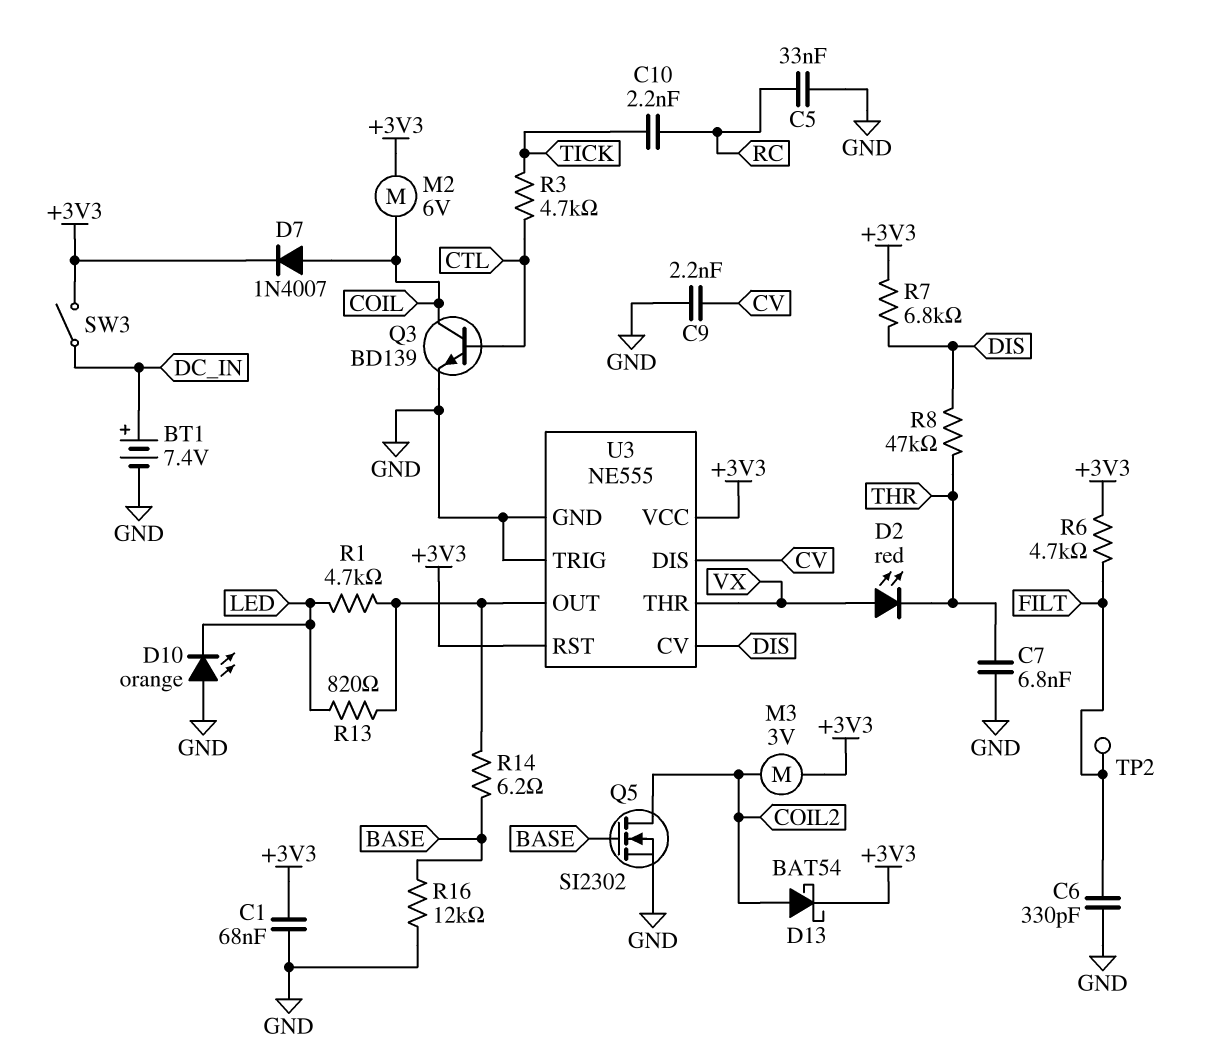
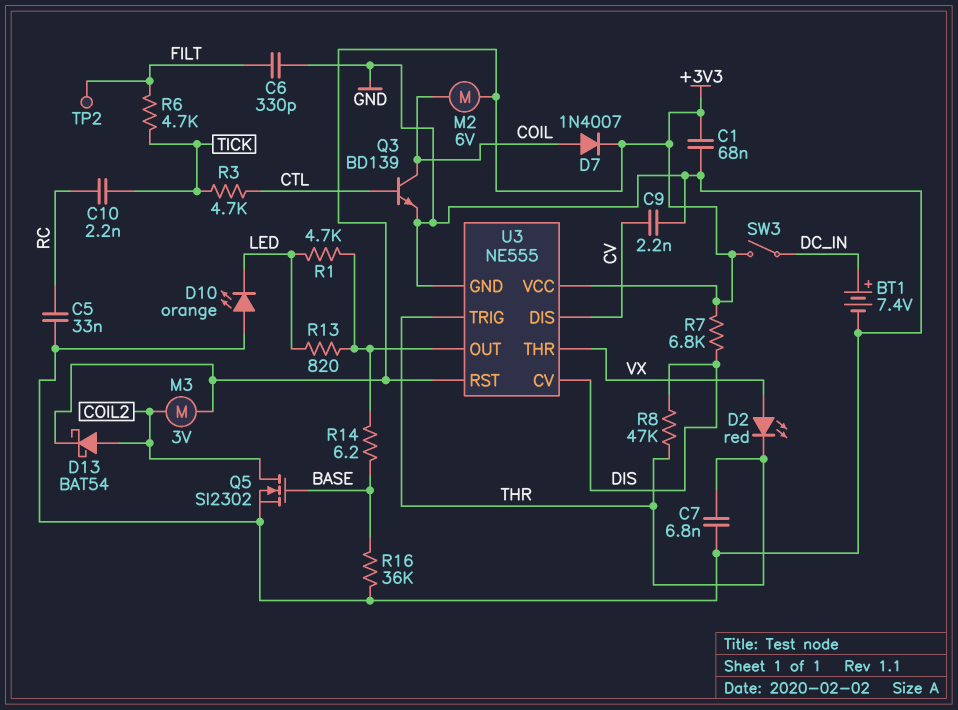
R6: 4.7k (+3V3, FILT) -> 4.7k (FILT, TICK)
R16: 12k (BASE, GND) -> 36k (BASE, GND)
U3 pin TRIG: GND -> THR

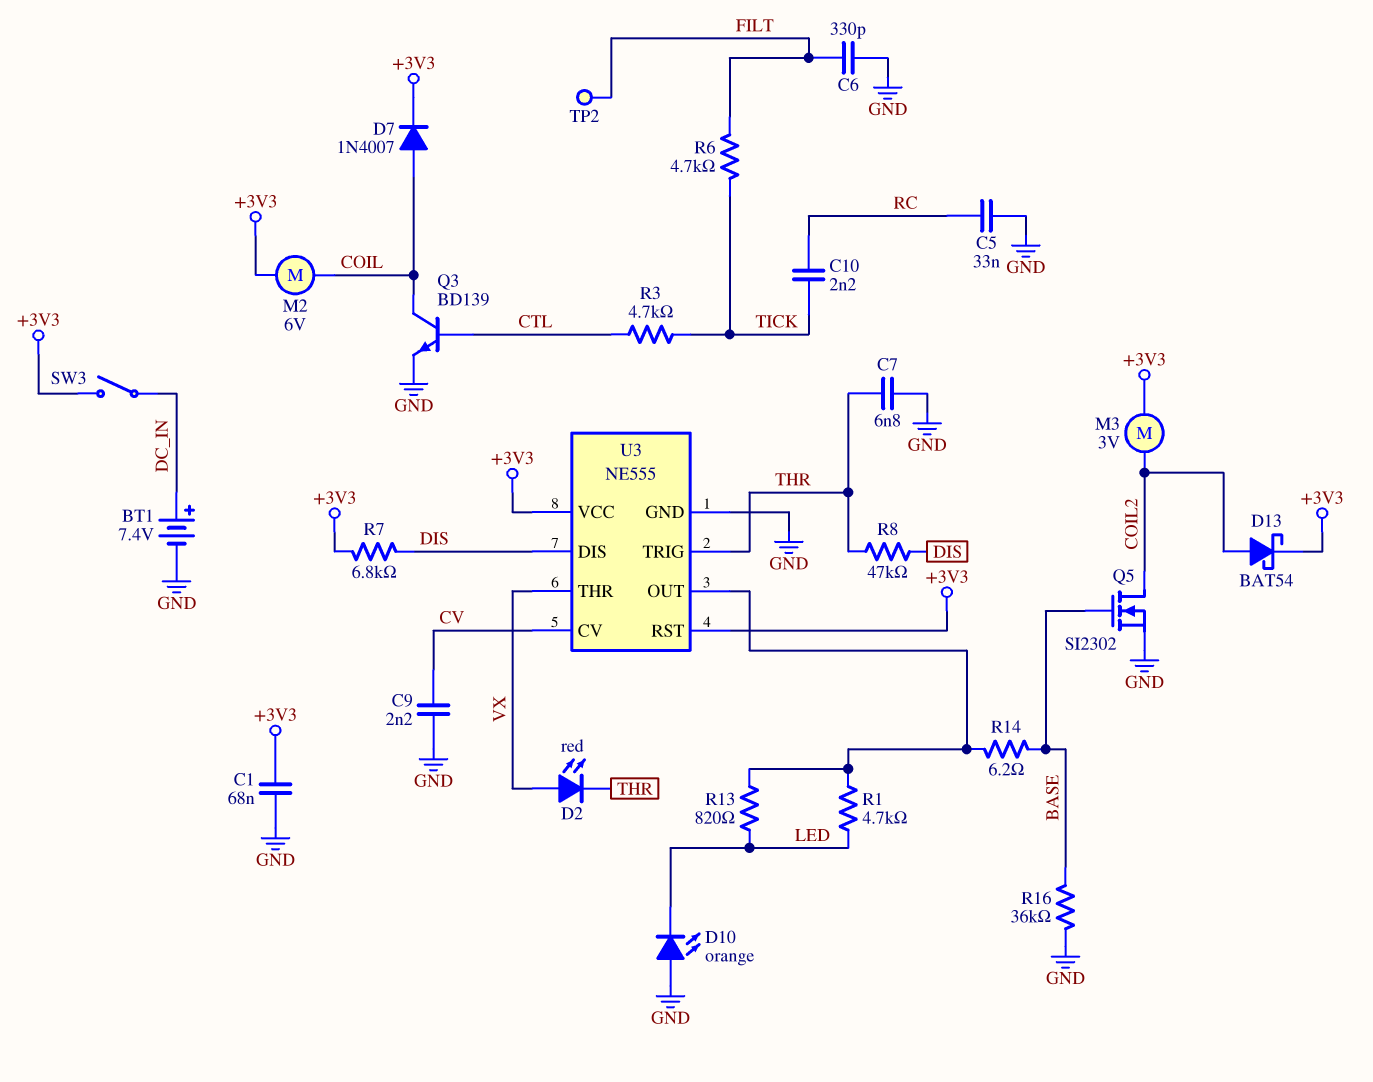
U3 pin CV: DIS -> CV
U3 pin DIS: CV -> DIS

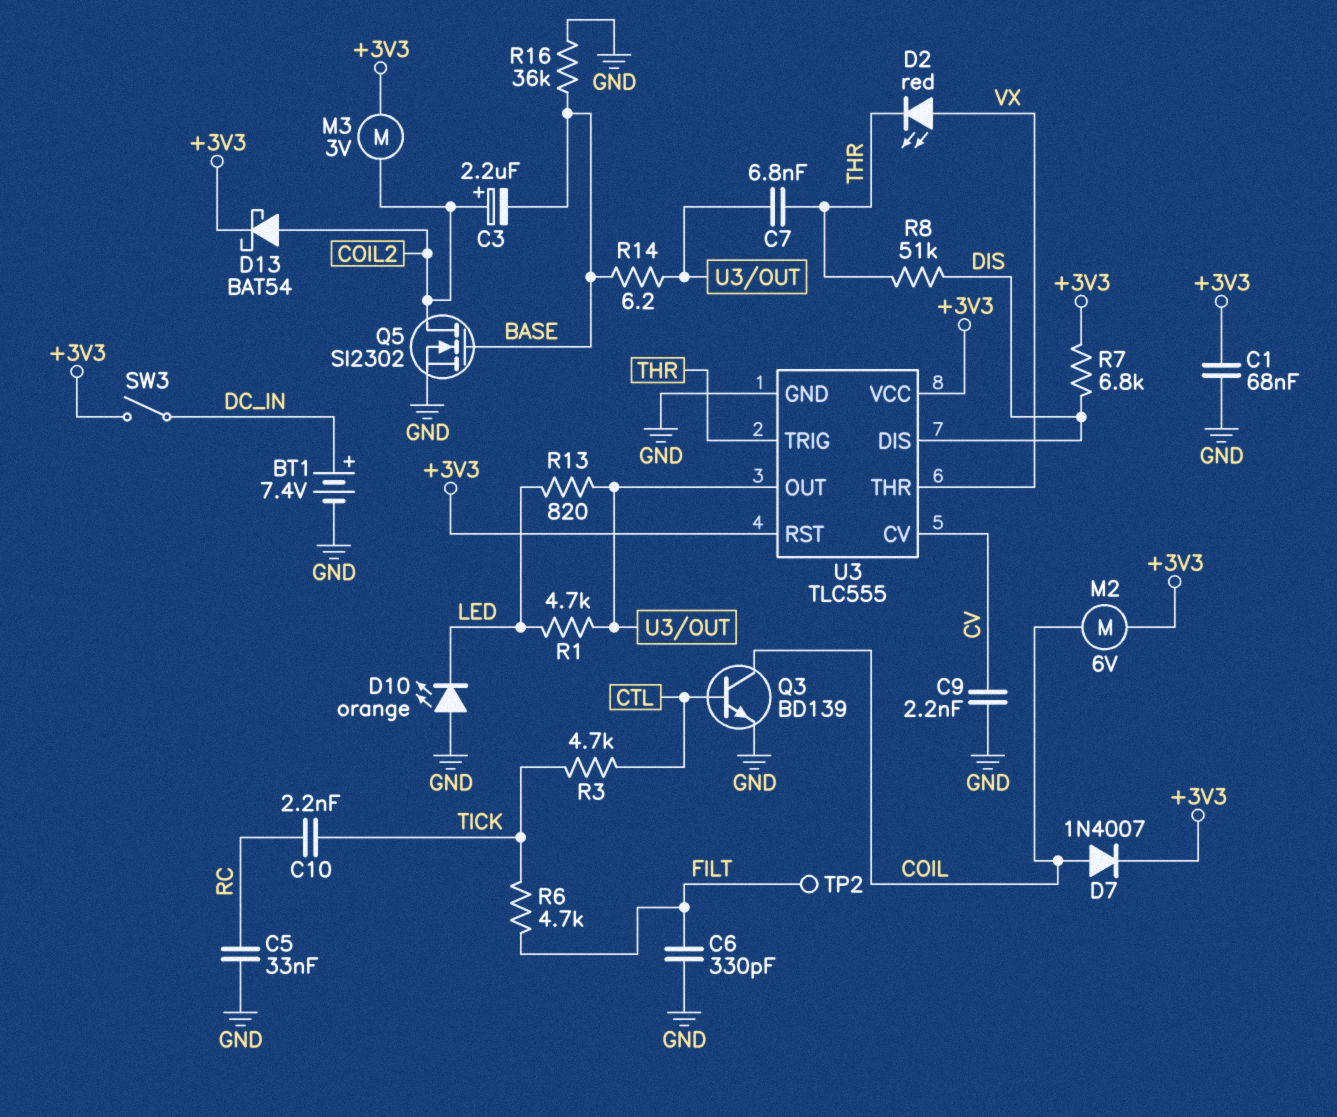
C3: none -> 2.2uF (plus COIL2, minus BASE)
C7: 6.8nF (GND, THR) -> 6.8nF (THR, U3/OUT)
R8: 47k (DIS, THR) -> 51k (DIS, THR)
U3: NE555 -> TLC555

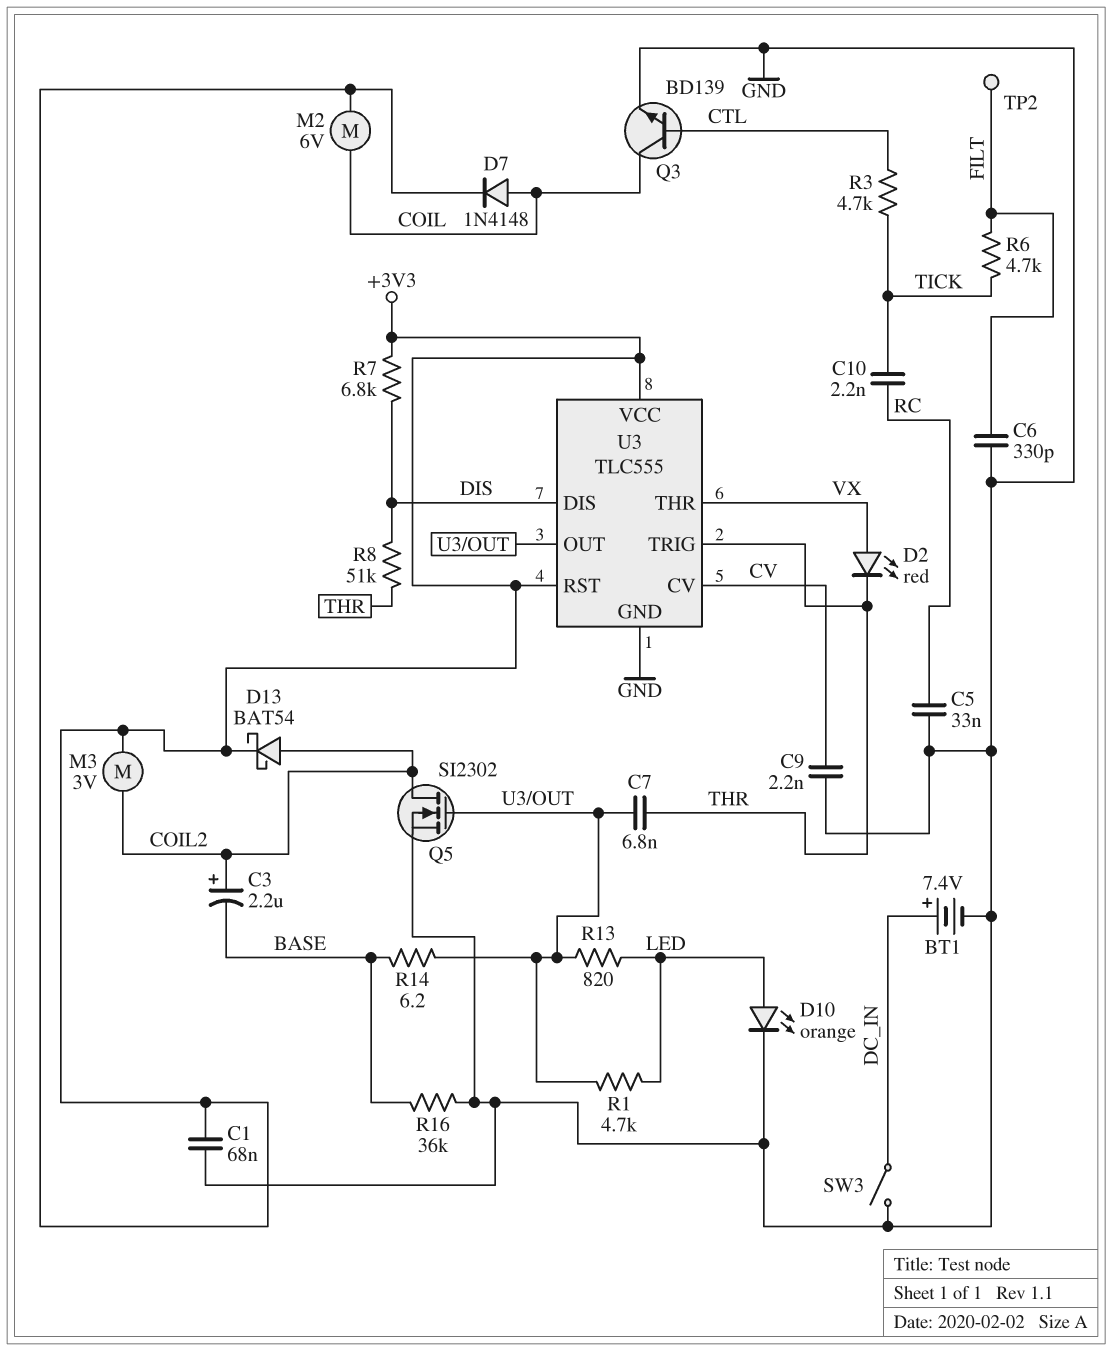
D7: diode 1N4007 (A COIL, K +3V3) -> diode 1N4148 (A COIL, K +3V3)
D10: LED orange (A GND, K LED) -> LED orange (A LED, K GND)
Q5: NMOS SI2302 (G BASE, D COIL2, S GND) -> NMOS SI2302 (G U3/OUT, D COIL2, S GND)
SW3: switch (+3V3, DC_IN) -> switch (DC_IN, GND)

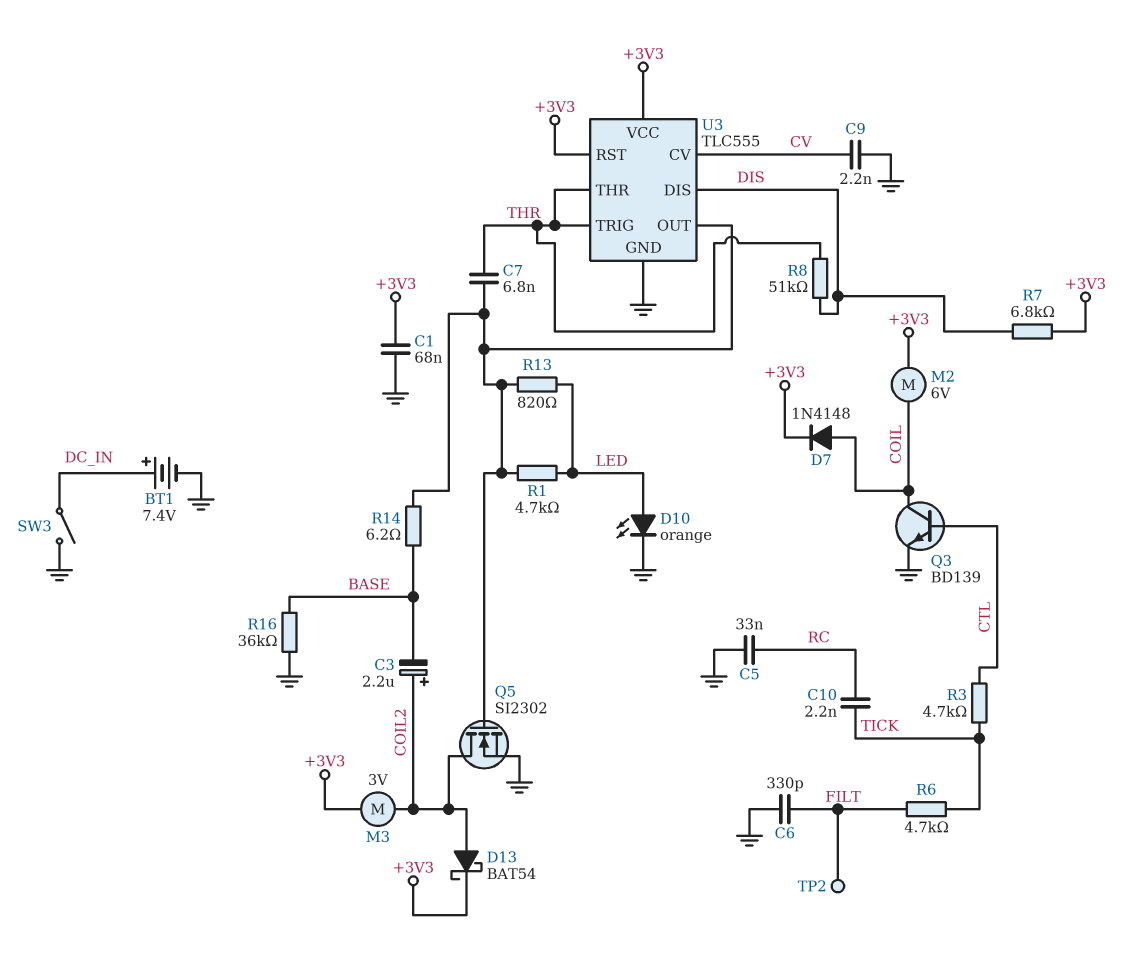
D2: LED red (A VX, K THR) -> none
U3 pin THR: VX -> THR

